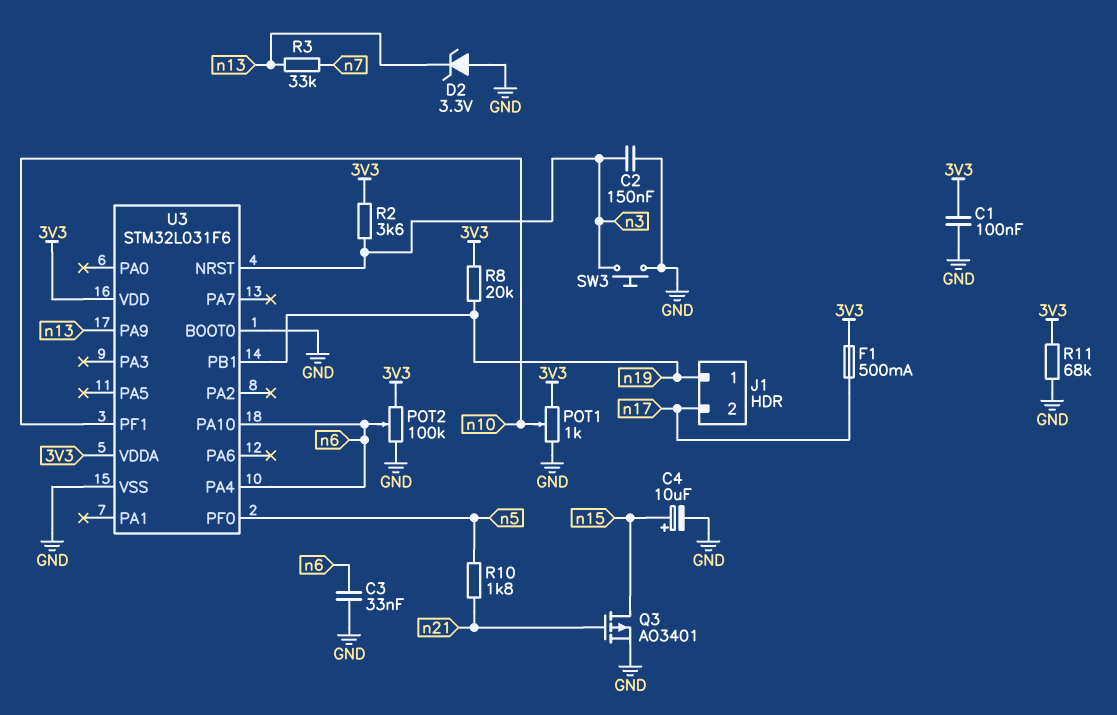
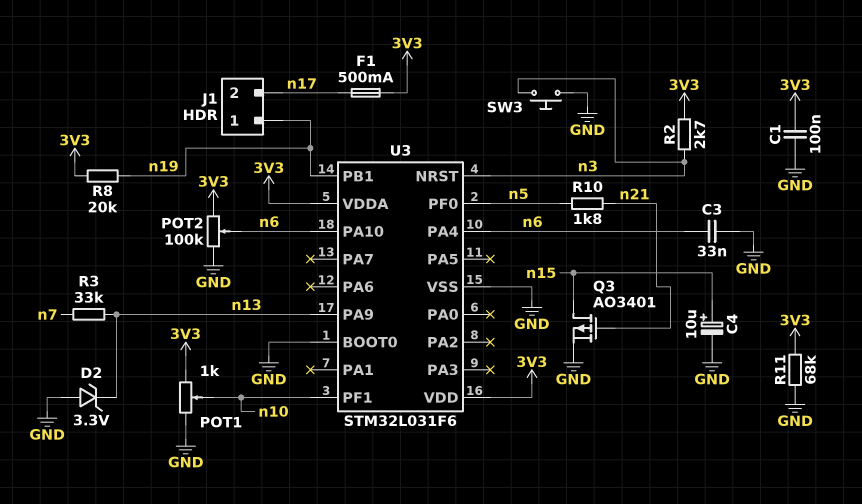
C2: 150nF (GND, n3) -> none
R2: 3.6k (3V3, n3) -> 2.7k (3V3, n3)

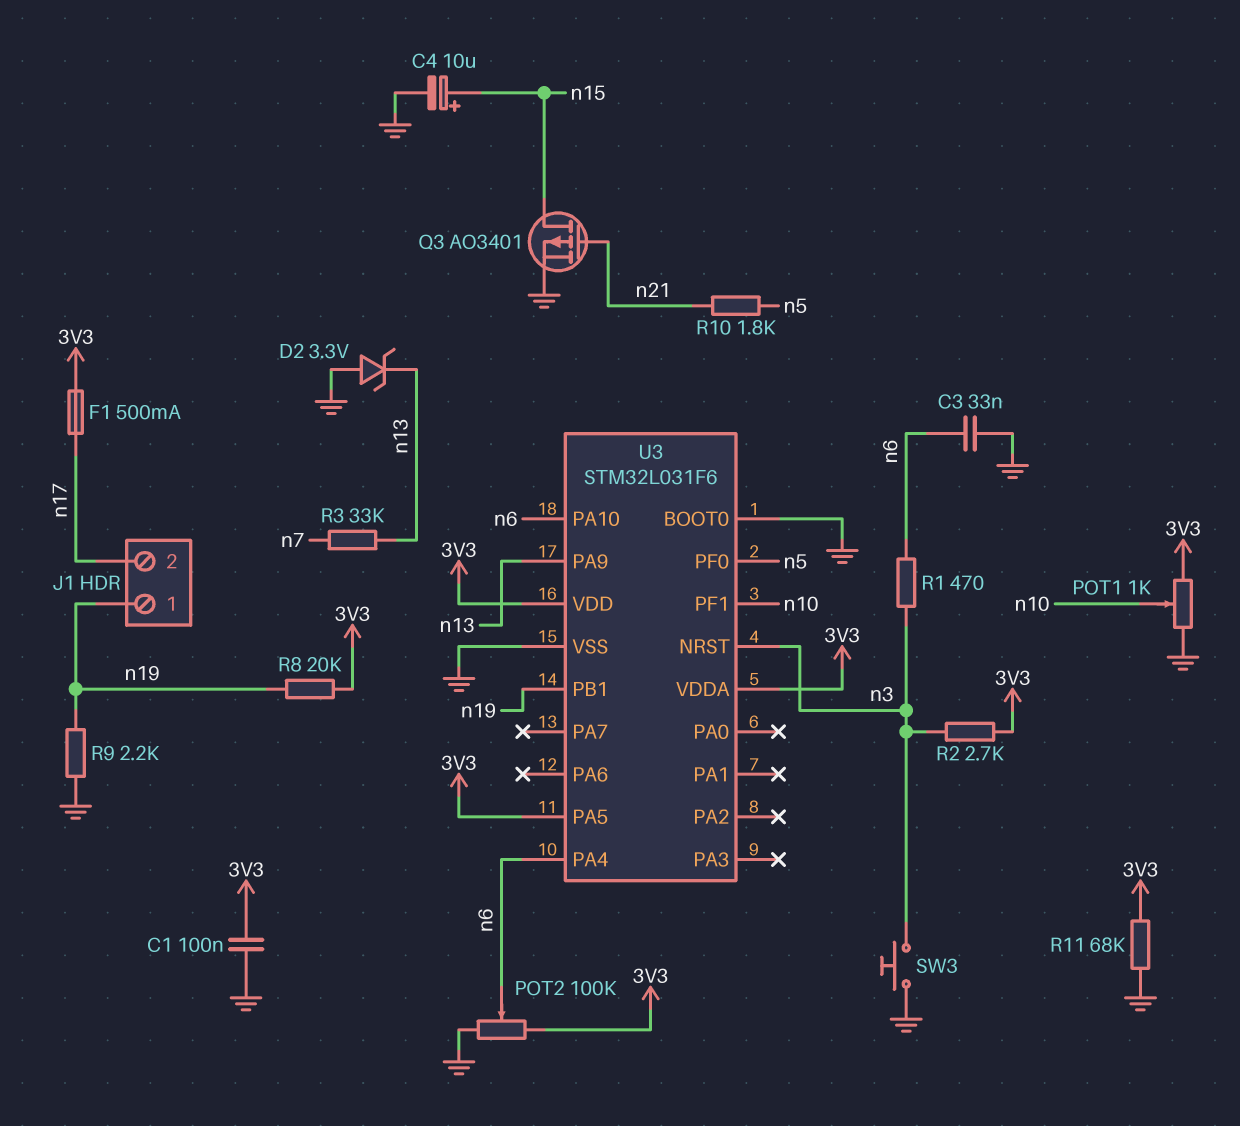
R1: none -> 470 (n3, n6)
R9: none -> 2.2k (GND, n19)
U3 pin PA5: none -> 3V3

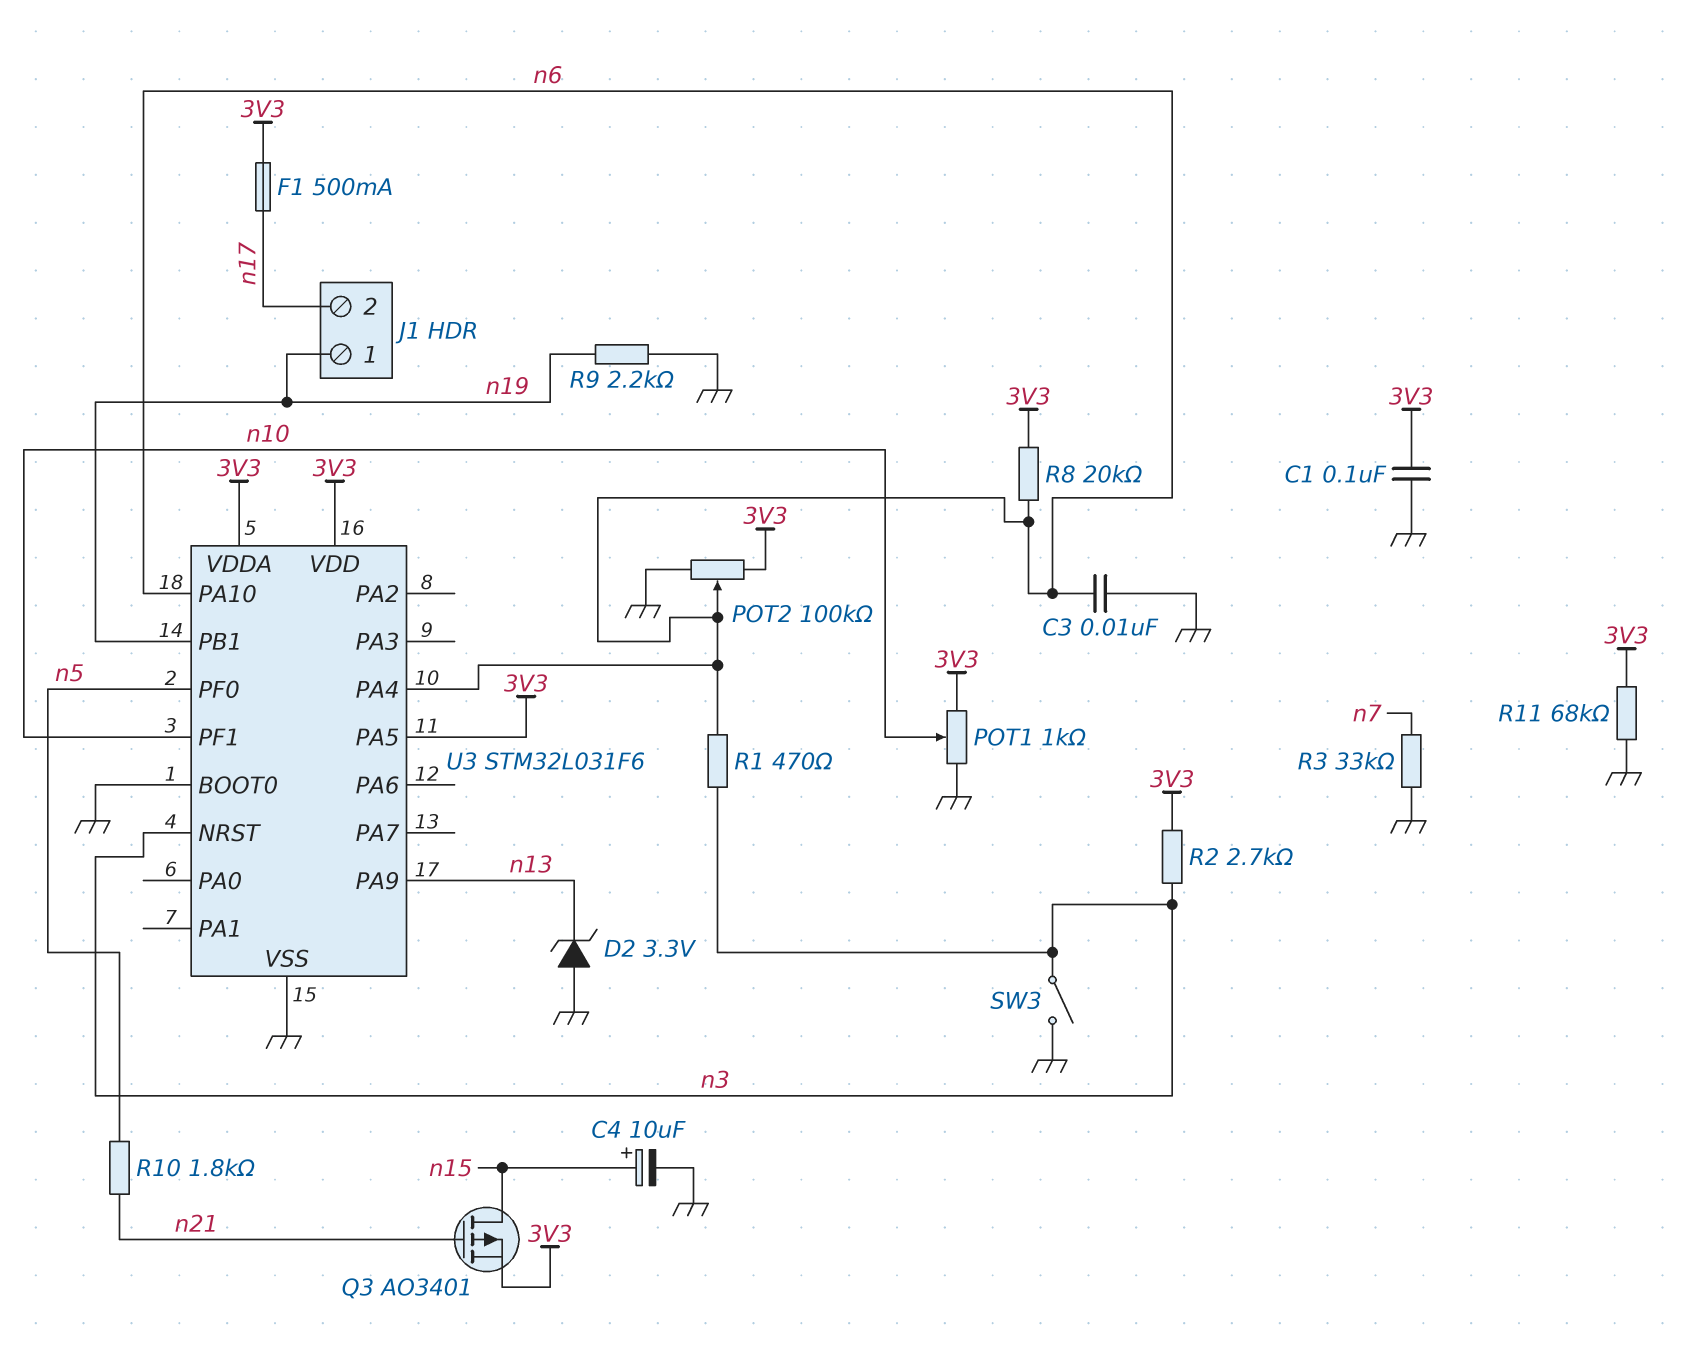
C3: 33nF (GND, n6) -> 10nF (GND, n6)
Q3: PMOS AO3401 (G n21, D n15, S GND) -> PMOS AO3401 (G n21, D n15, S 3V3)
R3: 33k (n7, n13) -> 33k (GND, n7)
R8: 20k (3V3, n19) -> 20k (3V3, n6)
SW3: button (GND, n3) -> switch (GND, n3)

